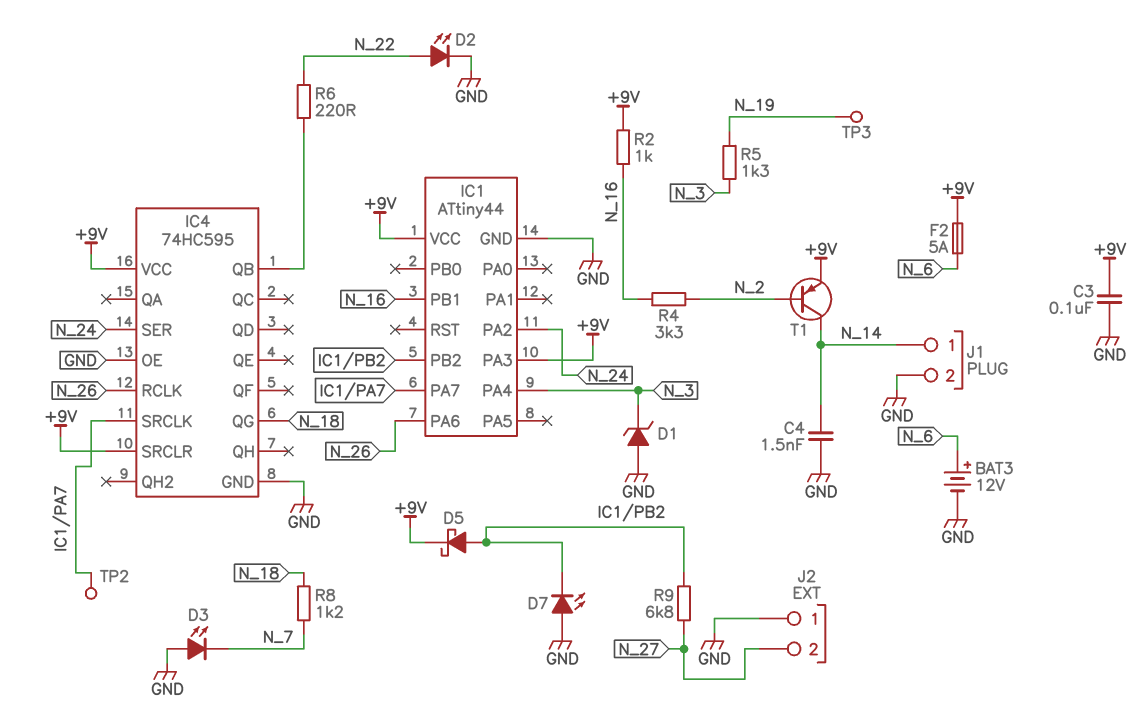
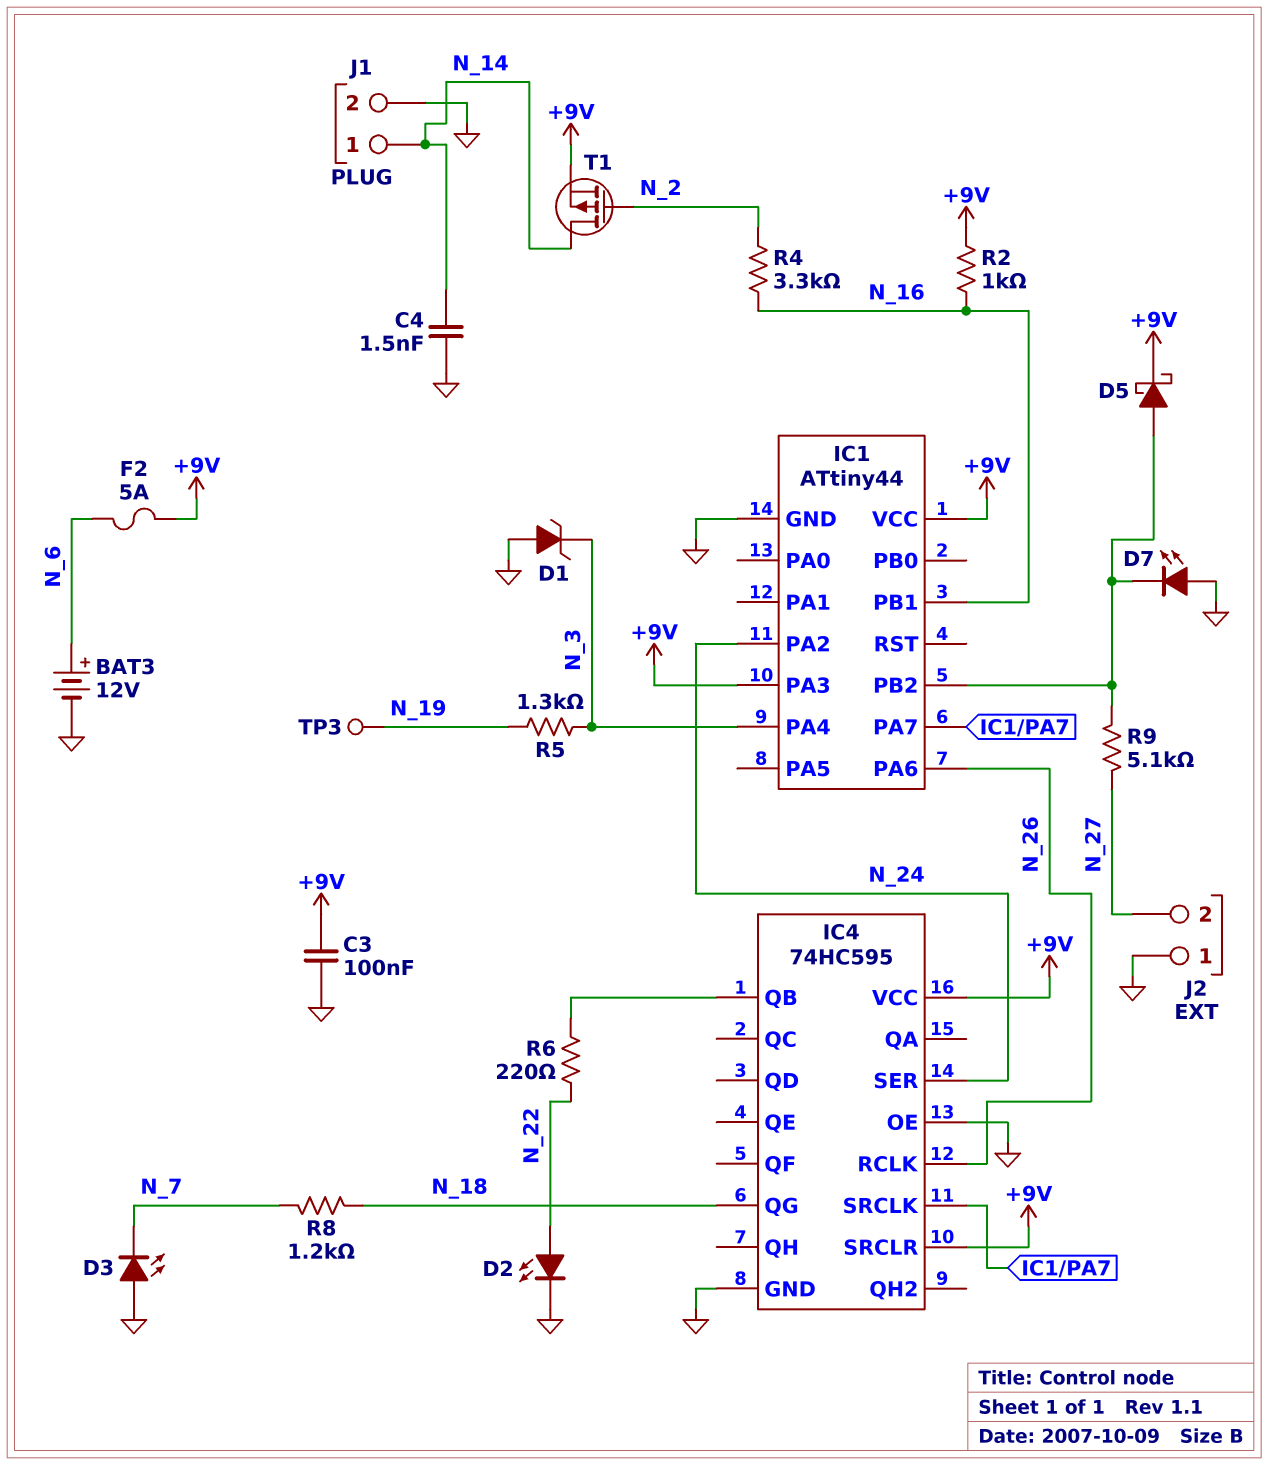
R9: 6.8k (IC1/PB2, N_27) -> 5.1k (IC1/PB2, N_27)
T1: PNP (B N_2, C N_14, E +9V) -> PMOS (G N_2, D N_14, S +9V)
TP2: test point (IC1/PA7) -> none

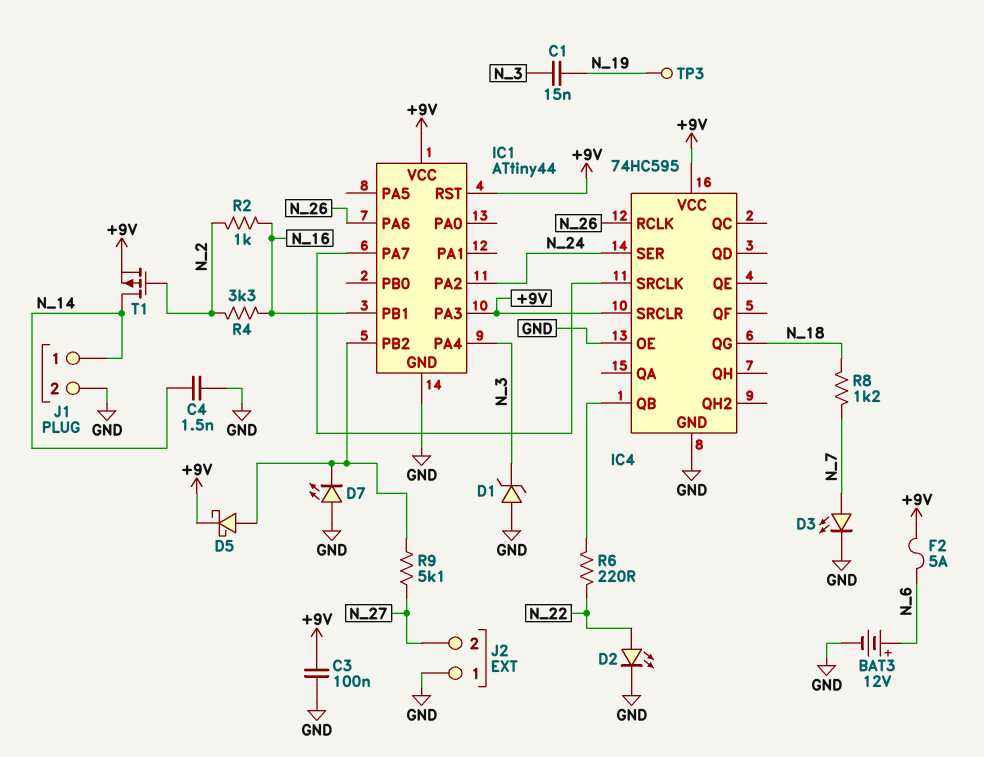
C1: none -> 15nF (N_3, N_19)
D3: LED (A GND, K N_7) -> LED (A N_7, K GND)
IC1 pin RST: none -> +9V
R2: 1k (+9V, N_16) -> 1k (N_2, N_16)
R5: 1.3k (N_3, N_19) -> none

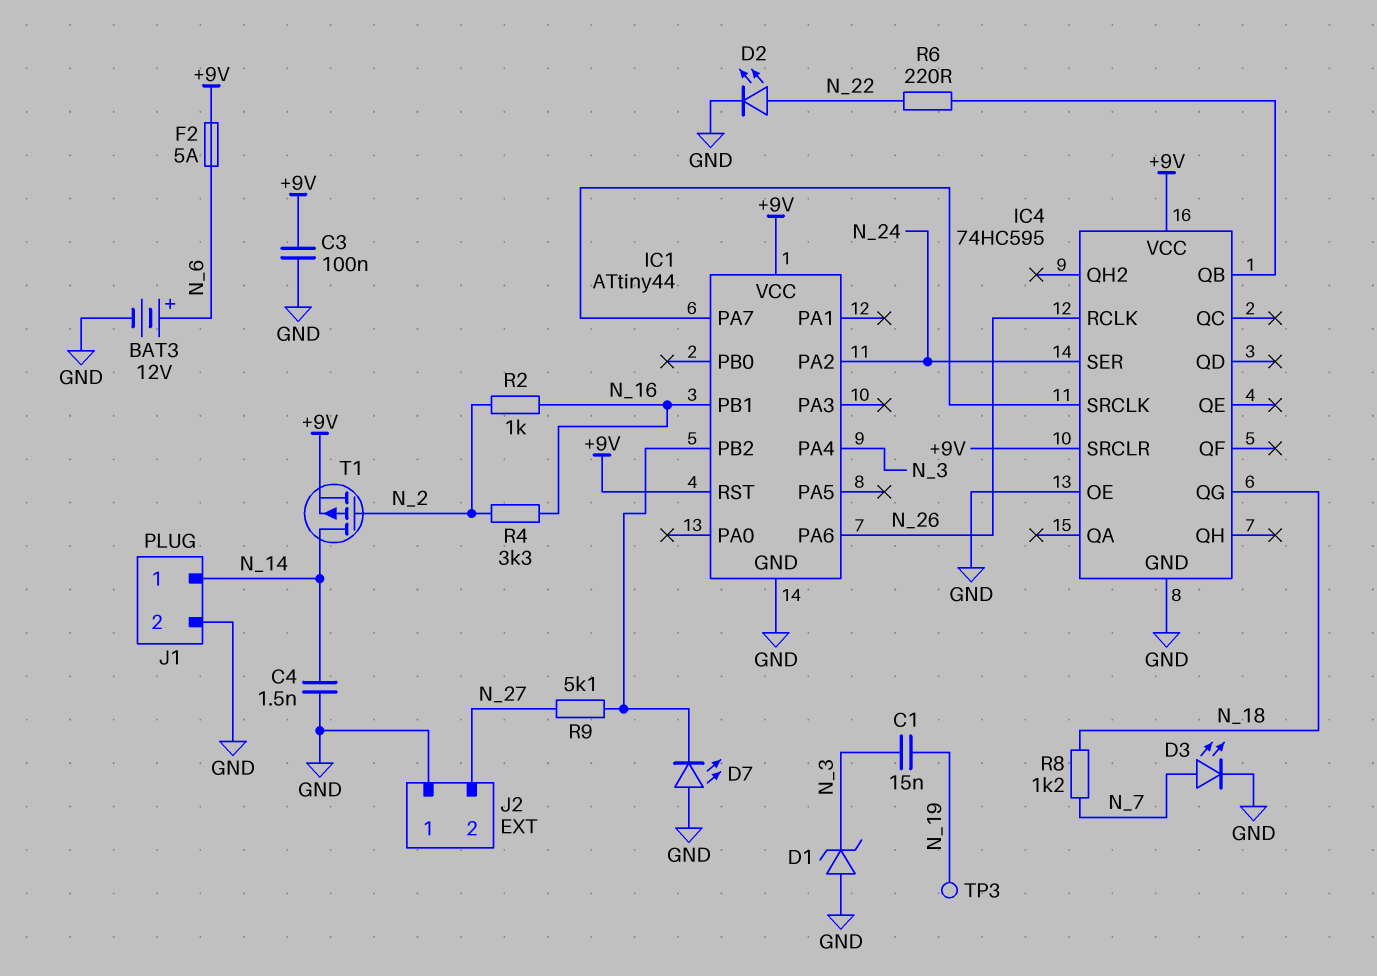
D5: schottky (A IC1/PB2, K +9V) -> none
IC1 pin PA3: +9V -> none

